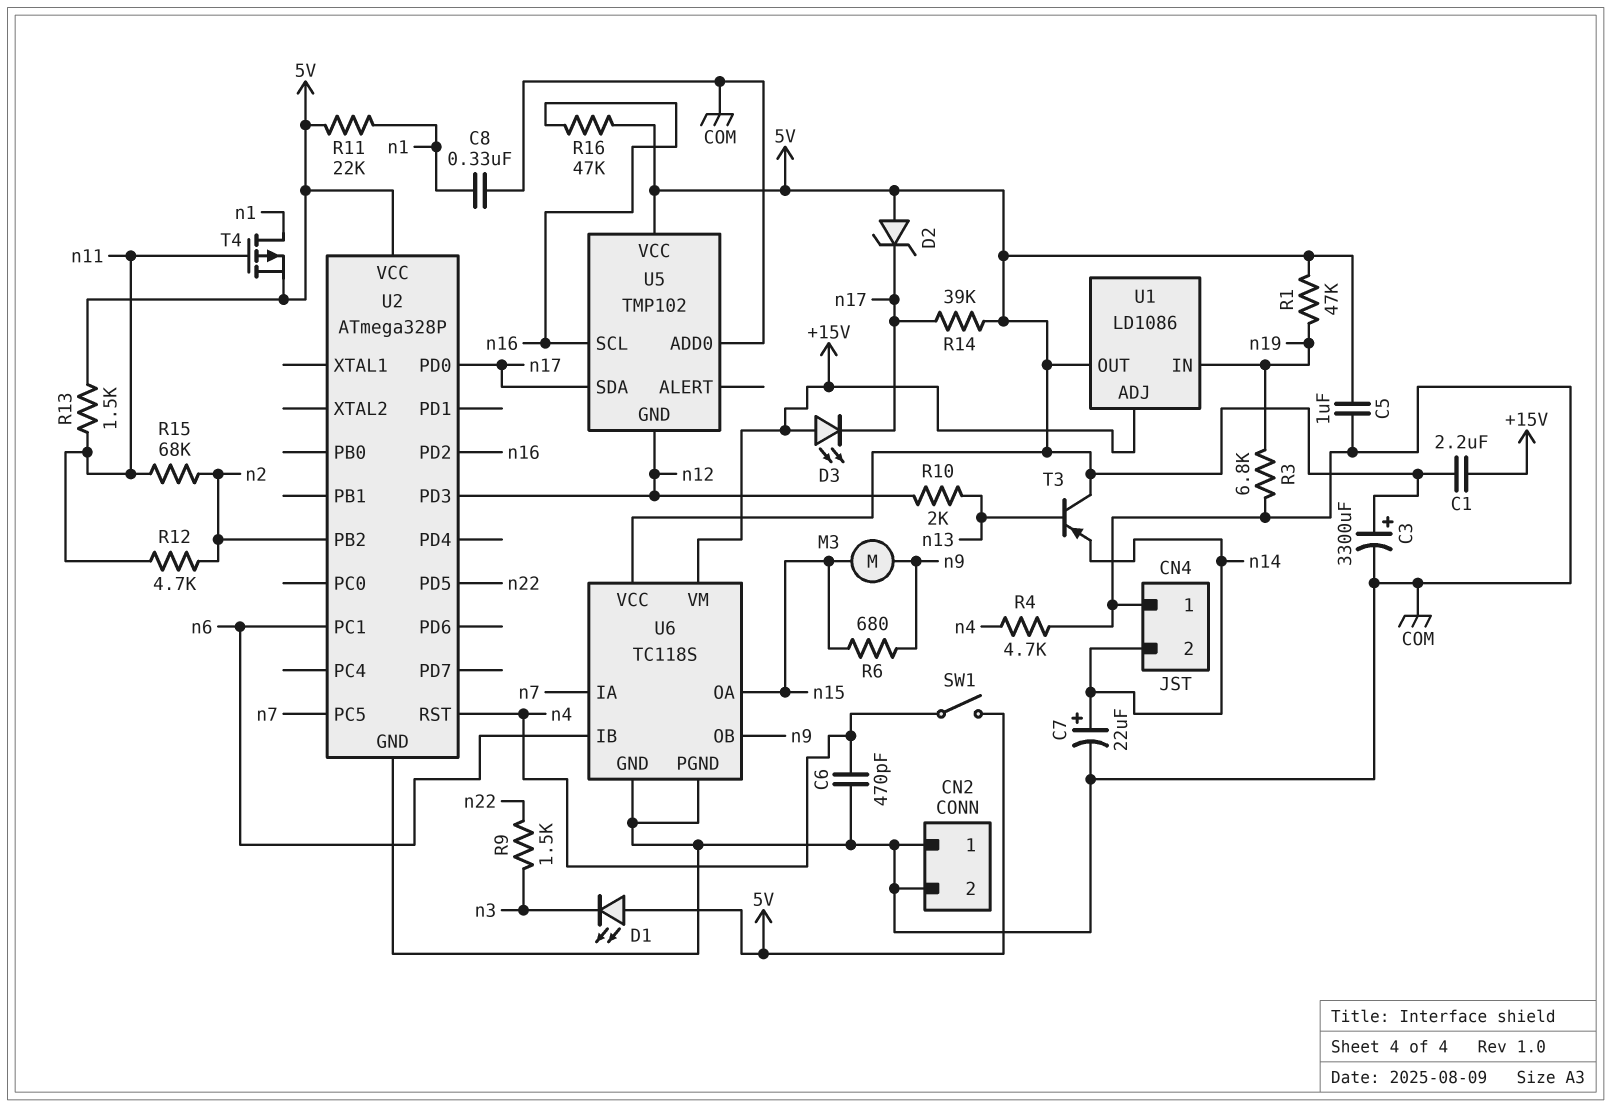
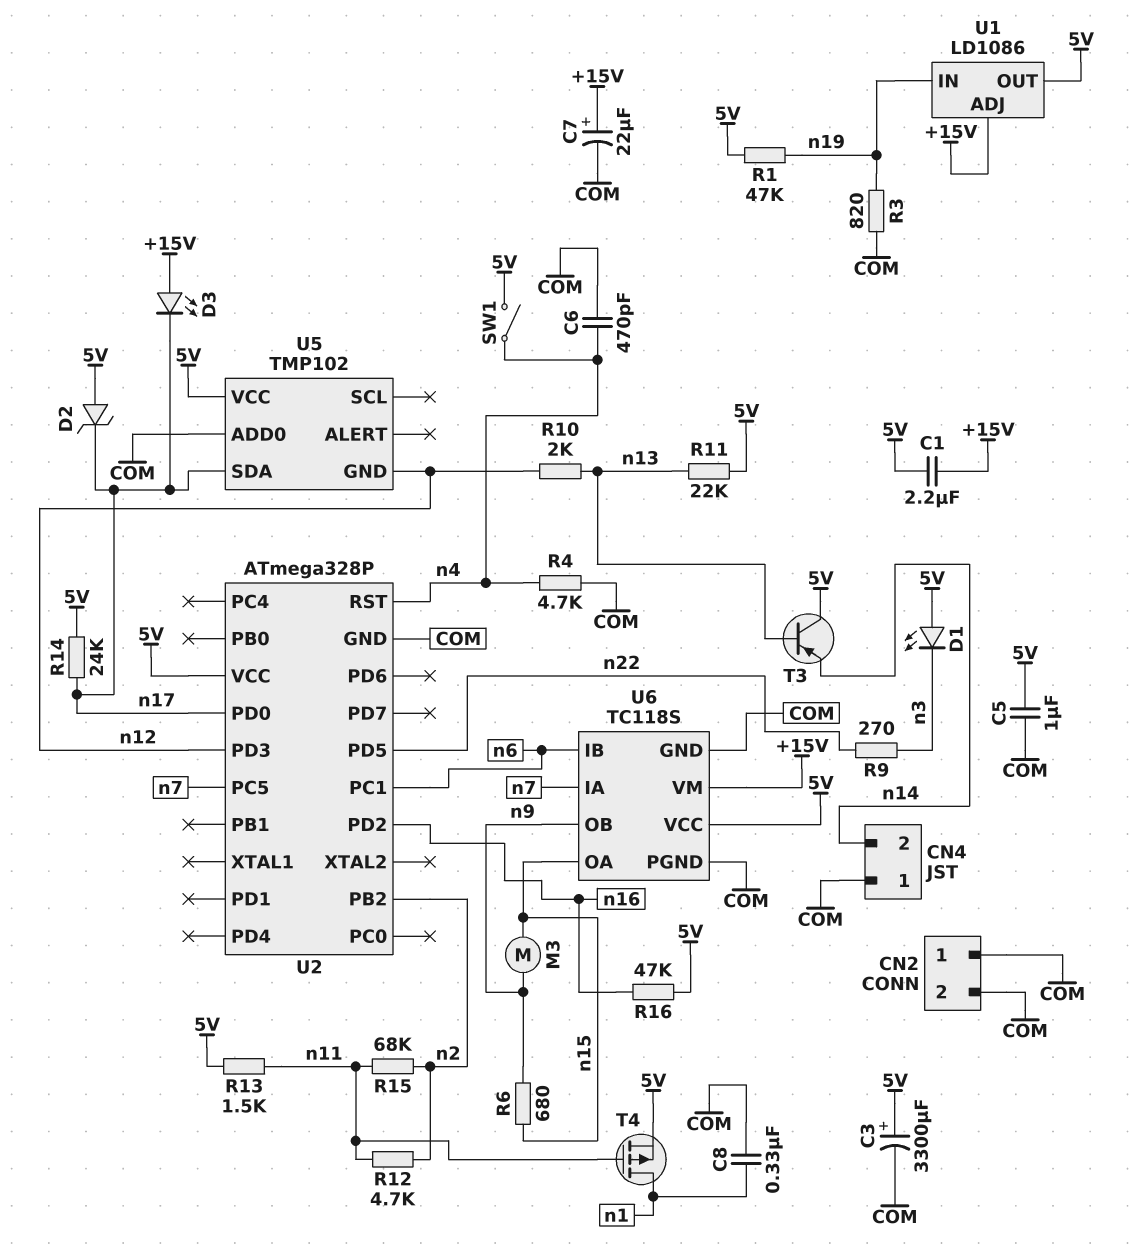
C7: 22uF (plus n14, minus COM) -> 22uF (plus +15V, minus COM)
R3: 6.8k (COM, n19) -> 820 (COM, n19)
R9: 1.5k (n3, n22) -> 270 (n3, n22)
R11: 22k (5V, n1) -> 22k (5V, n13)
R14: 39k (5V, n17) -> 24k (5V, n17)
U5 pin SCL: n16 -> none

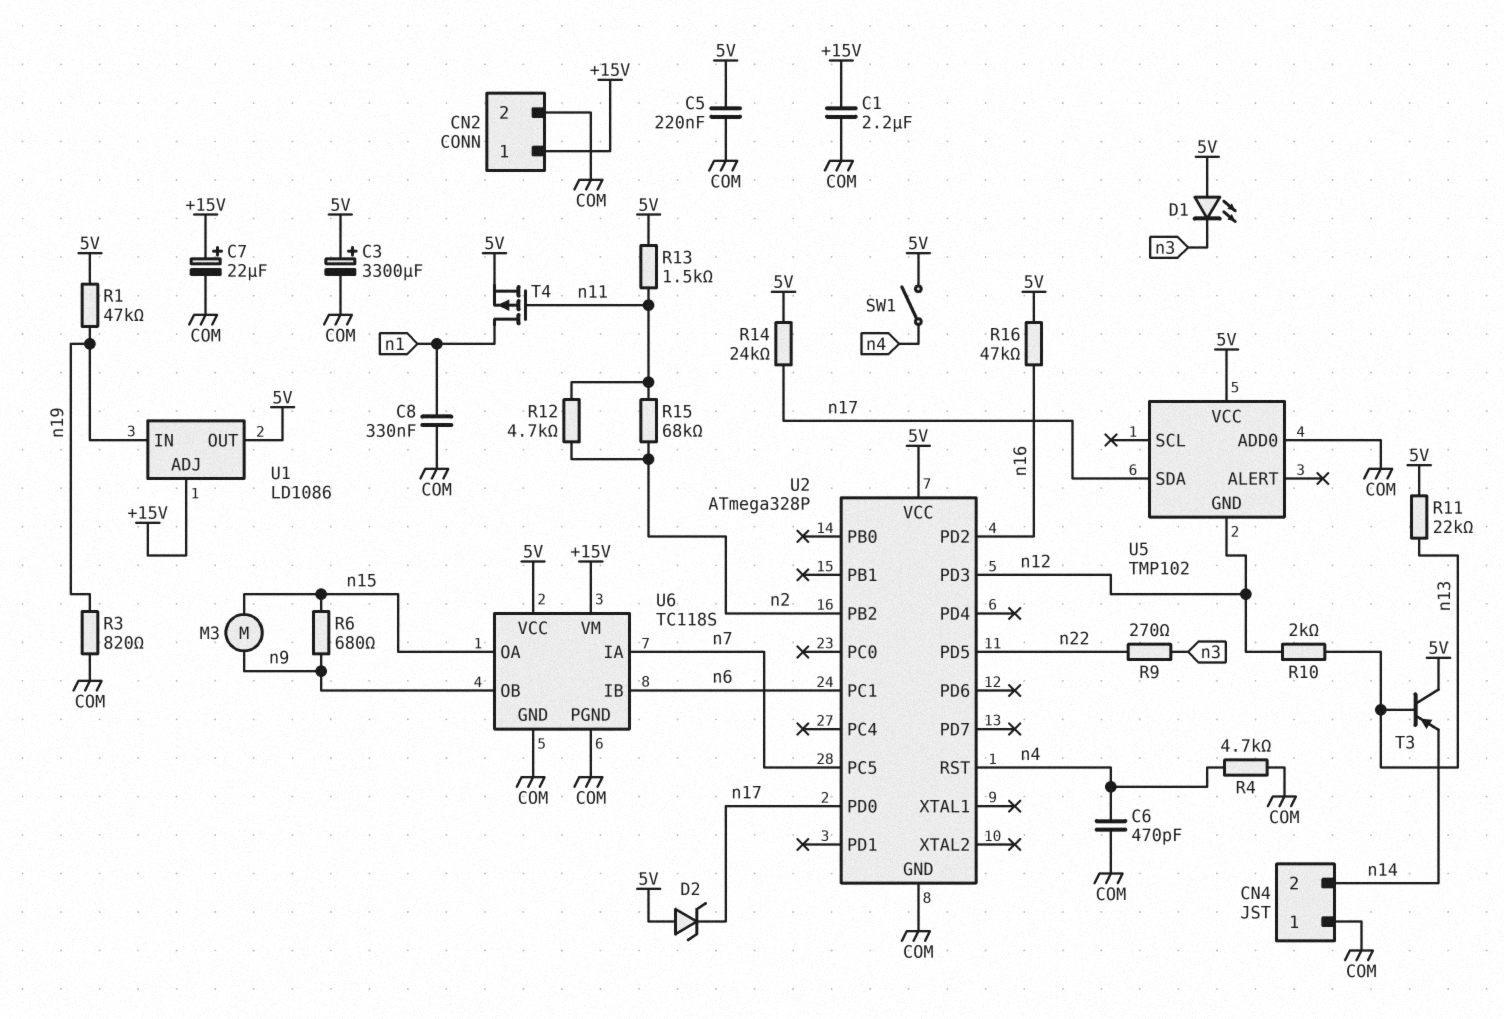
C1: 2.2uF (+15V, 5V) -> 2.2uF (+15V, COM)
C5: 1uF (5V, COM) -> 220nF (5V, COM)
CN2 pin 1: COM -> +15V
D3: LED (A +15V, K n17) -> none

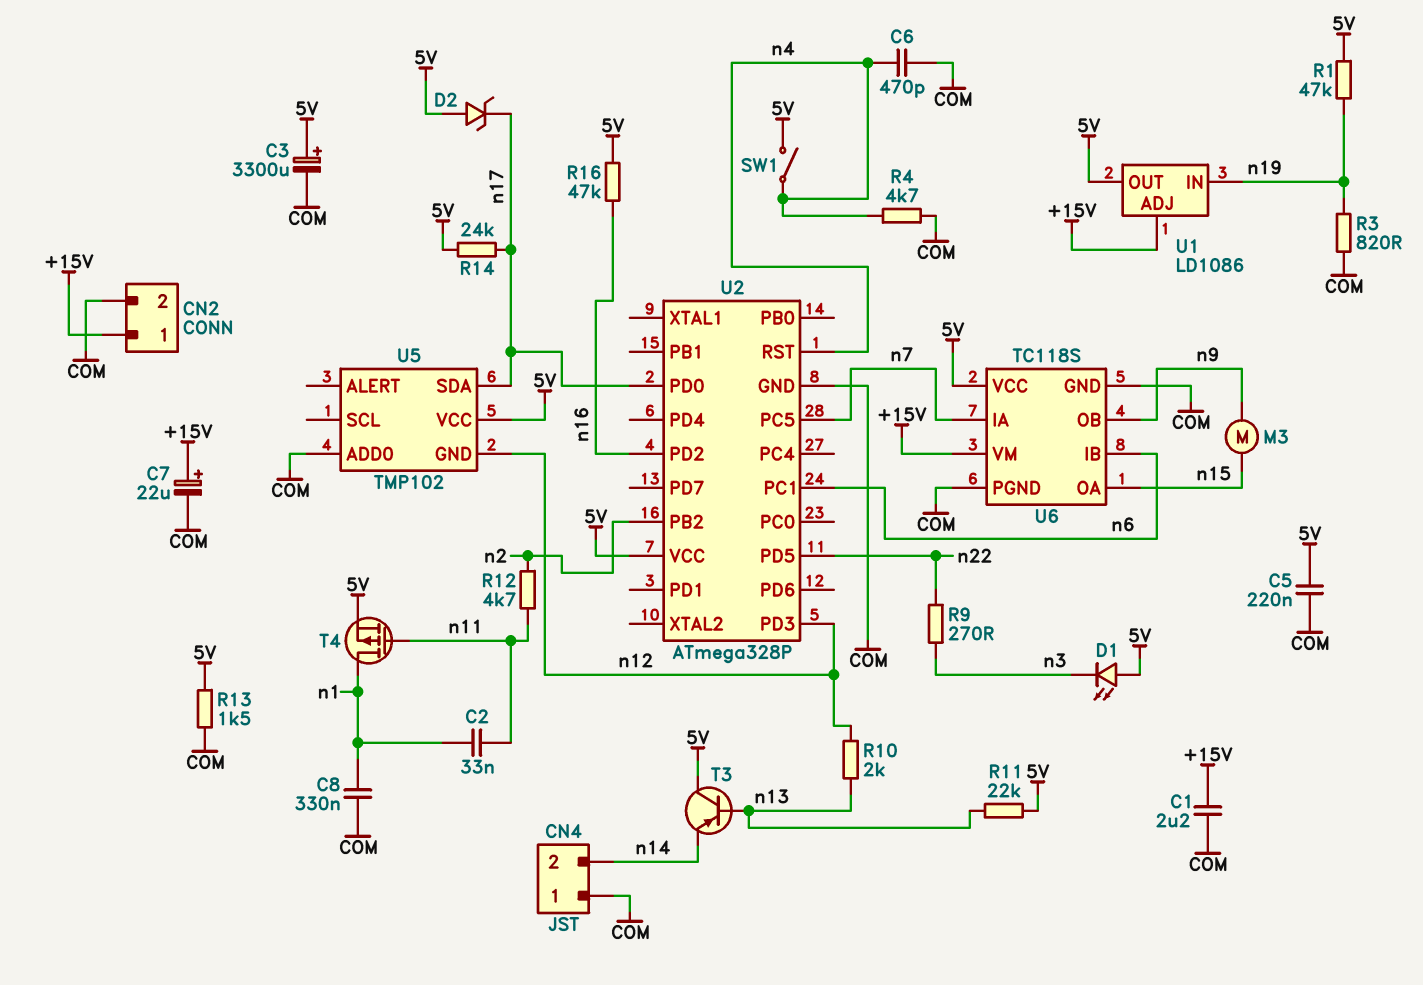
C2: none -> 33nF (n1, n11)
R6: 680 (n9, n15) -> none
R13: 1.5k (5V, n11) -> 1.5k (5V, COM)
R15: 68k (n2, n11) -> none

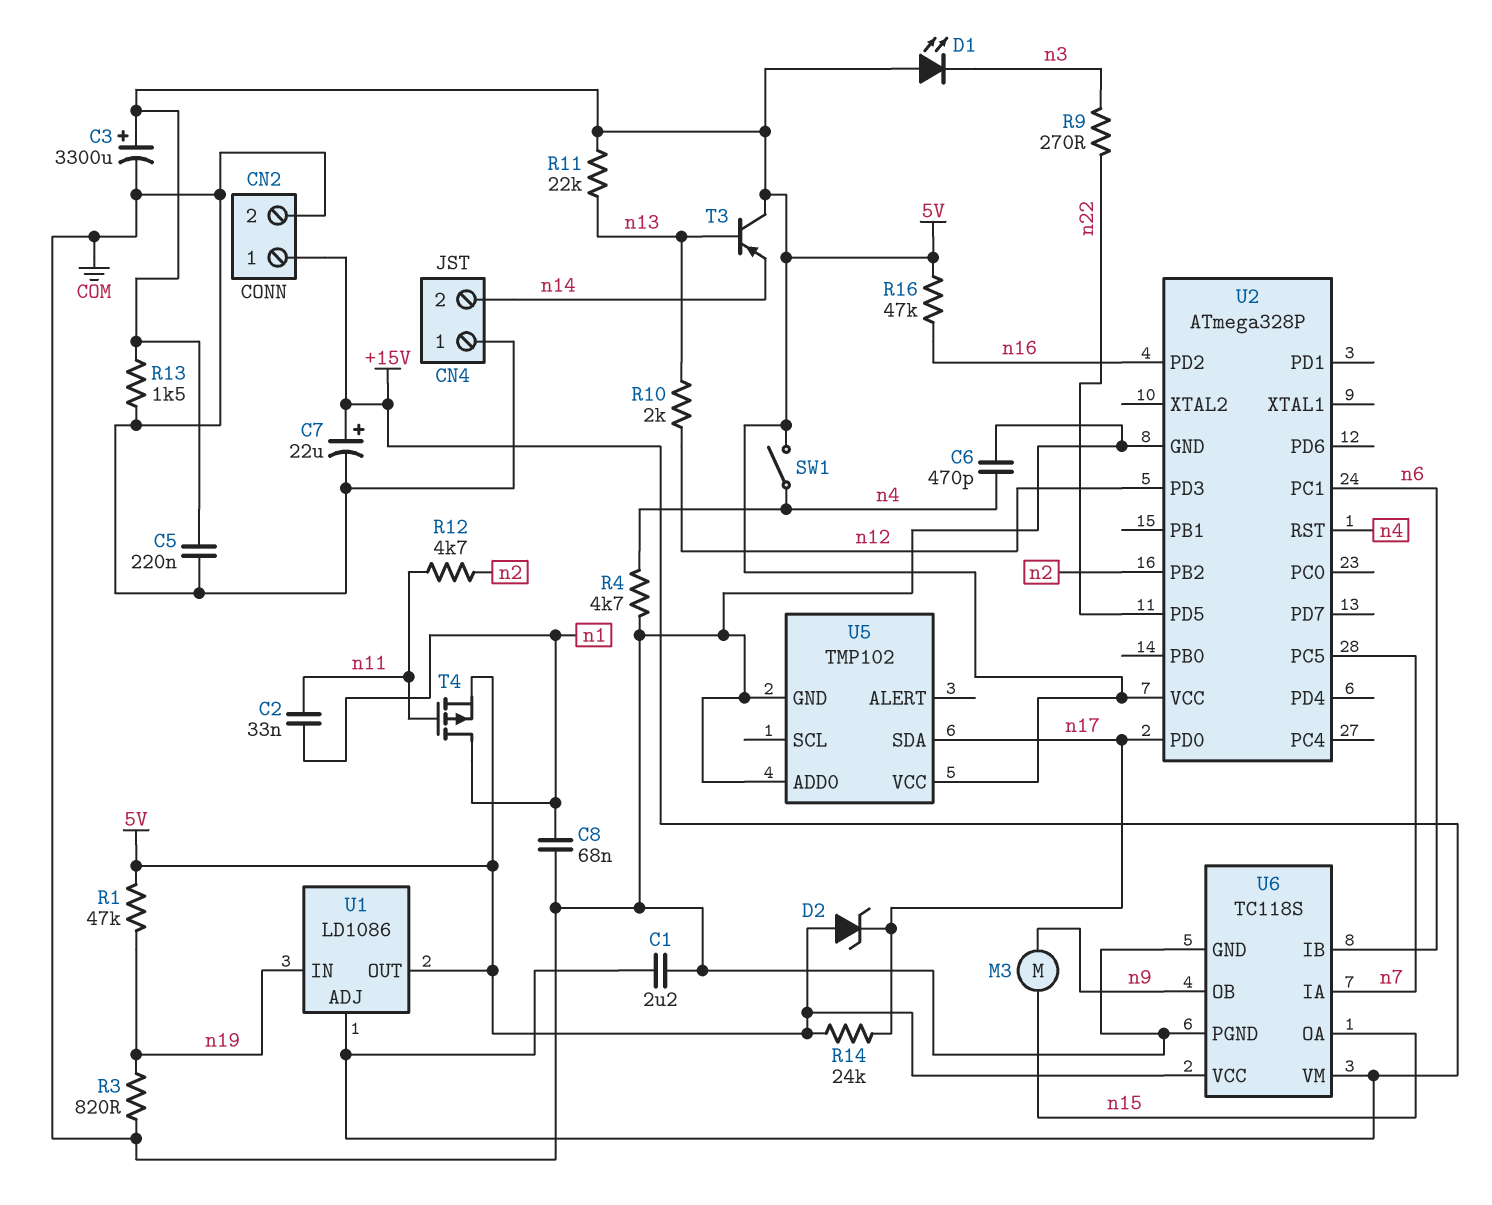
C8: 330nF (COM, n1) -> 68nF (COM, n1)
U5 pin GND: n12 -> COM

